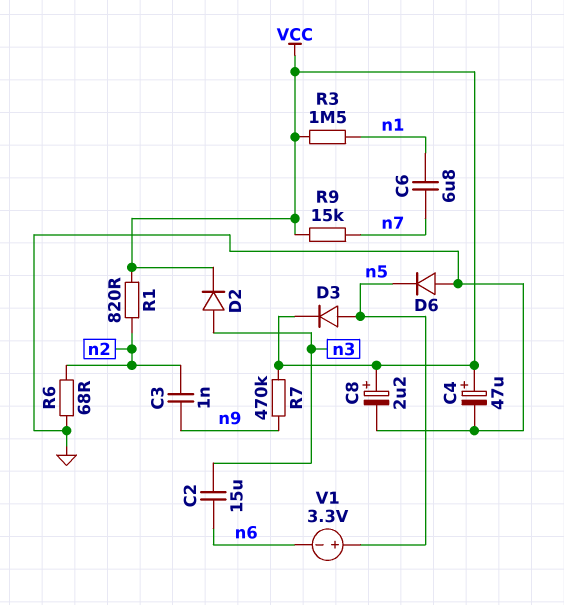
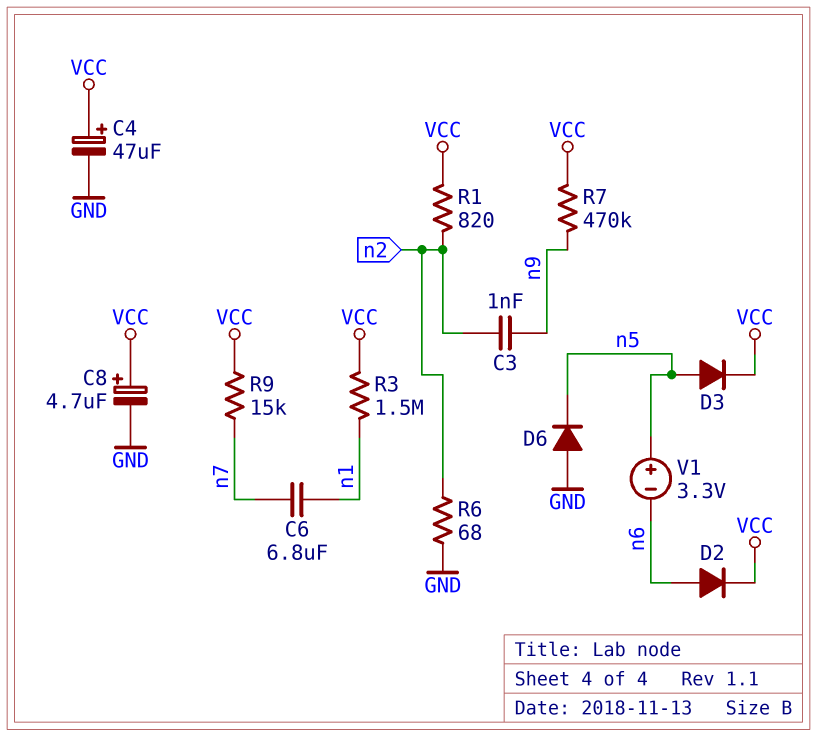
C2: 15uF (n3, n6) -> none
C8: 2.2uF (plus VCC, minus GND) -> 4.7uF (plus VCC, minus GND)
D2: diode (A n3, K VCC) -> diode (A n6, K VCC)

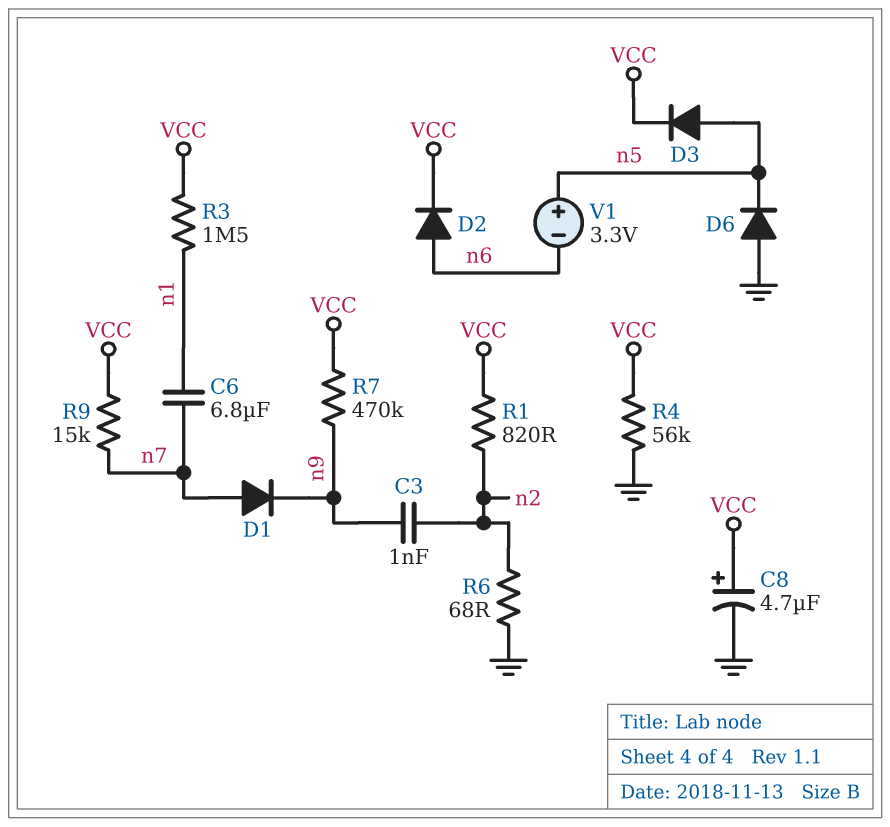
C4: 47uF (plus VCC, minus GND) -> none
D1: none -> diode (A n7, K n9)
R4: none -> 56k (GND, VCC)

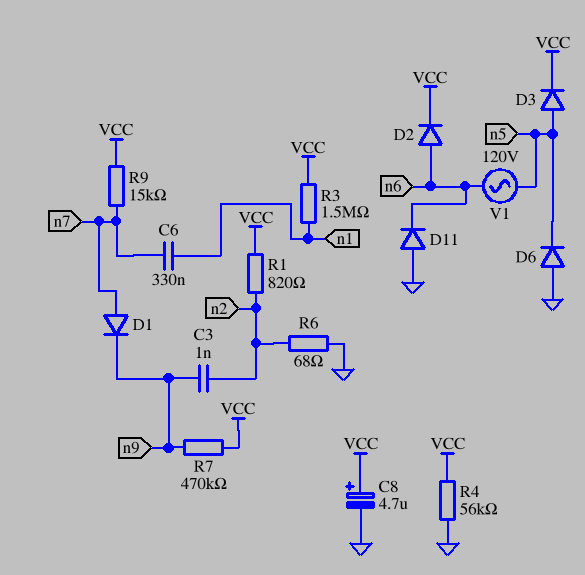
C6: 6.8uF (n1, n7) -> 330nF (n1, n7)
D11: none -> diode (A GND, K n6)
V1: 3.3V (plus n5, minus n6) -> AC 120V (n5, n6)

